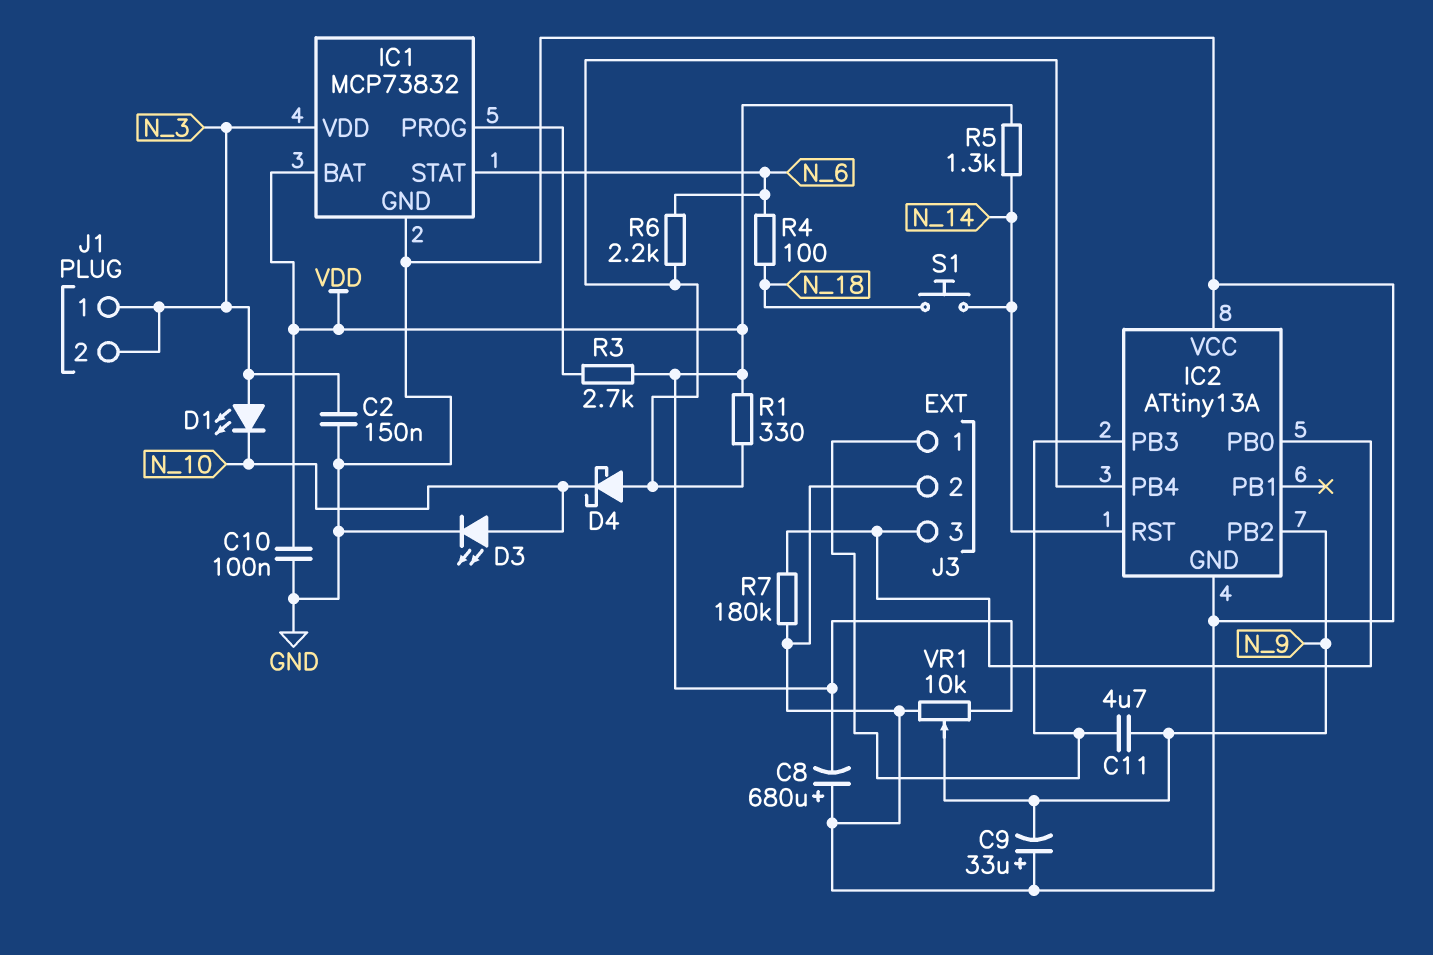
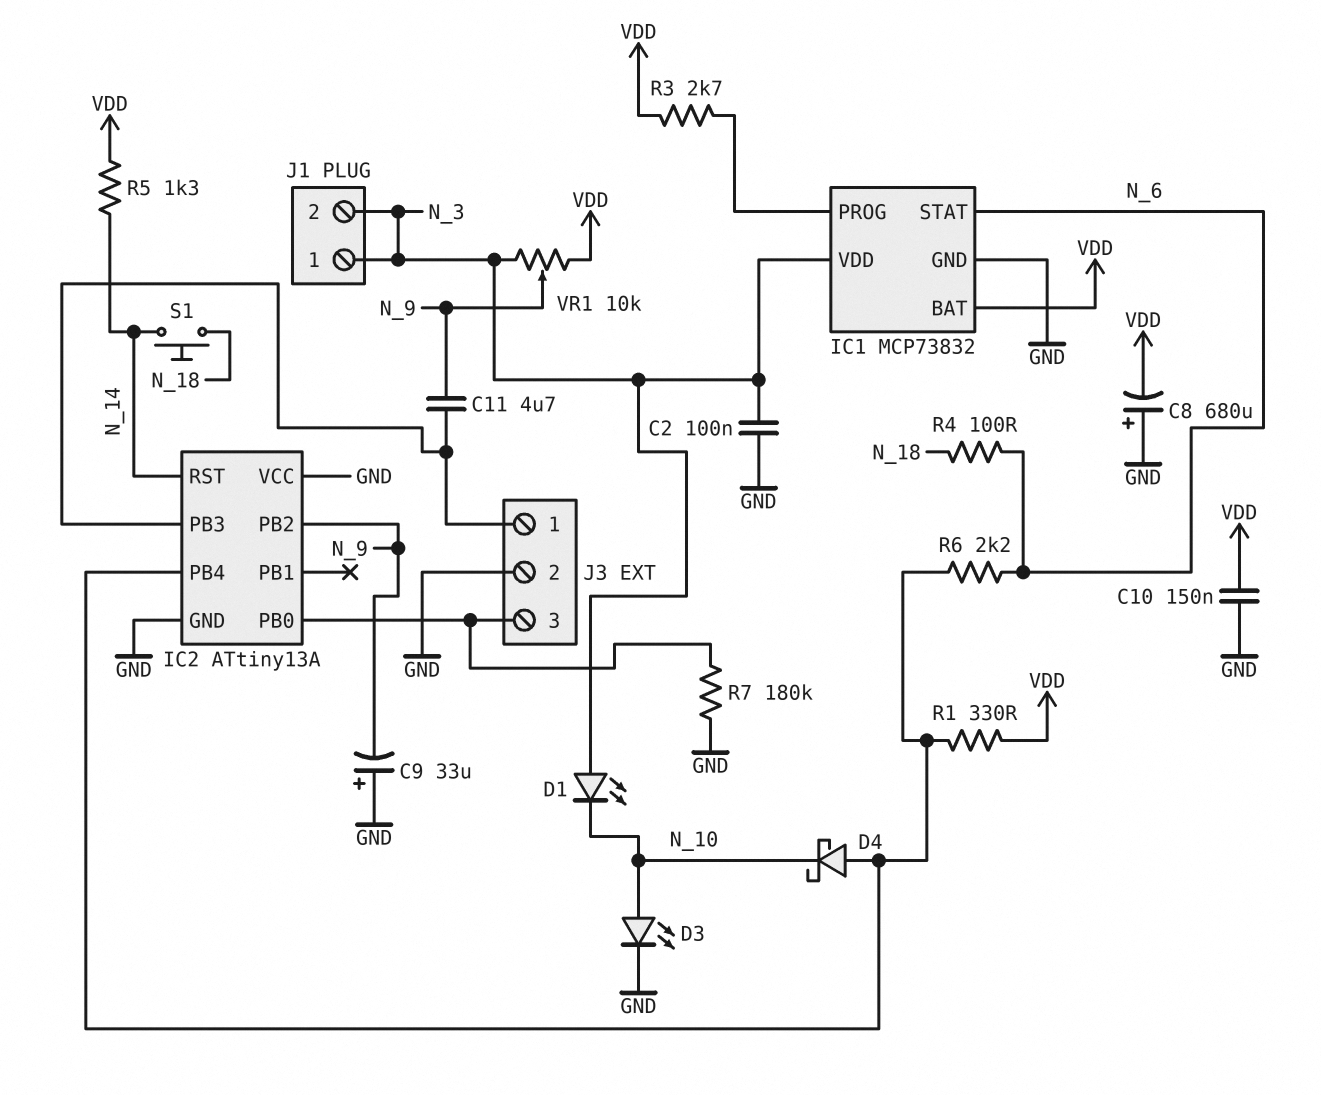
C2: 150nF (GND, N_3) -> 100nF (GND, N_3)
C10: 100nF (GND, VDD) -> 150nF (GND, VDD)
VR1: 10k (GND, VDD, wiper N_9) -> 10k (N_3, VDD, wiper N_9)

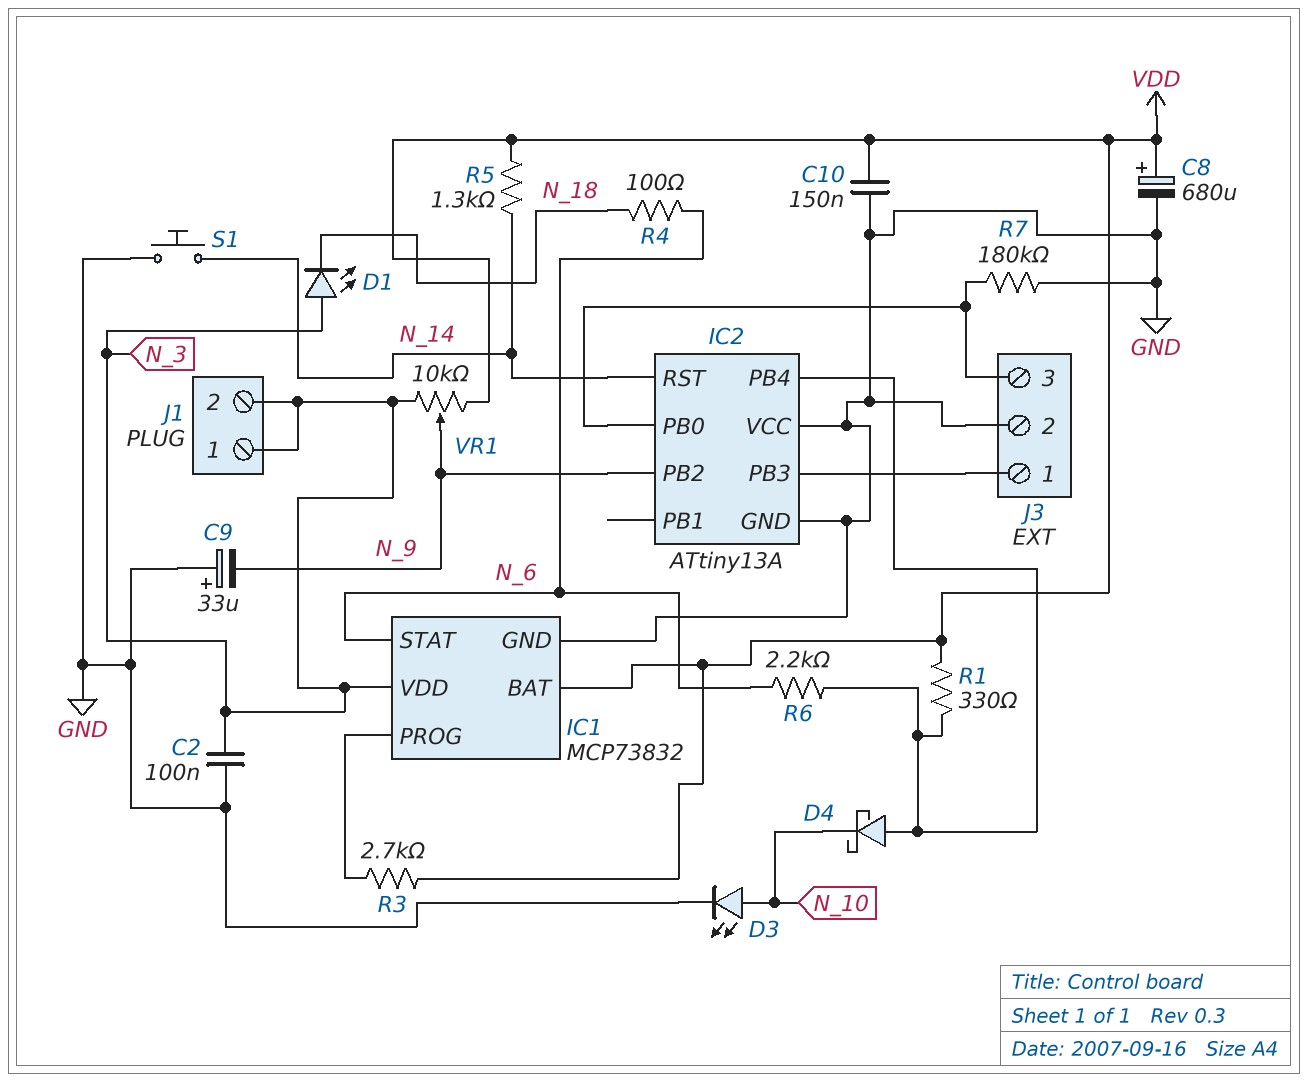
C8: 680uF (plus GND, minus VDD) -> 680uF (plus VDD, minus GND)
C11: 4.7uF (IC2/PB3, N_9) -> none
D1: LED (A N_3, K N_10) -> LED (A N_3, K N_18)
S1: button (N_14, N_18) -> button (GND, N_14)

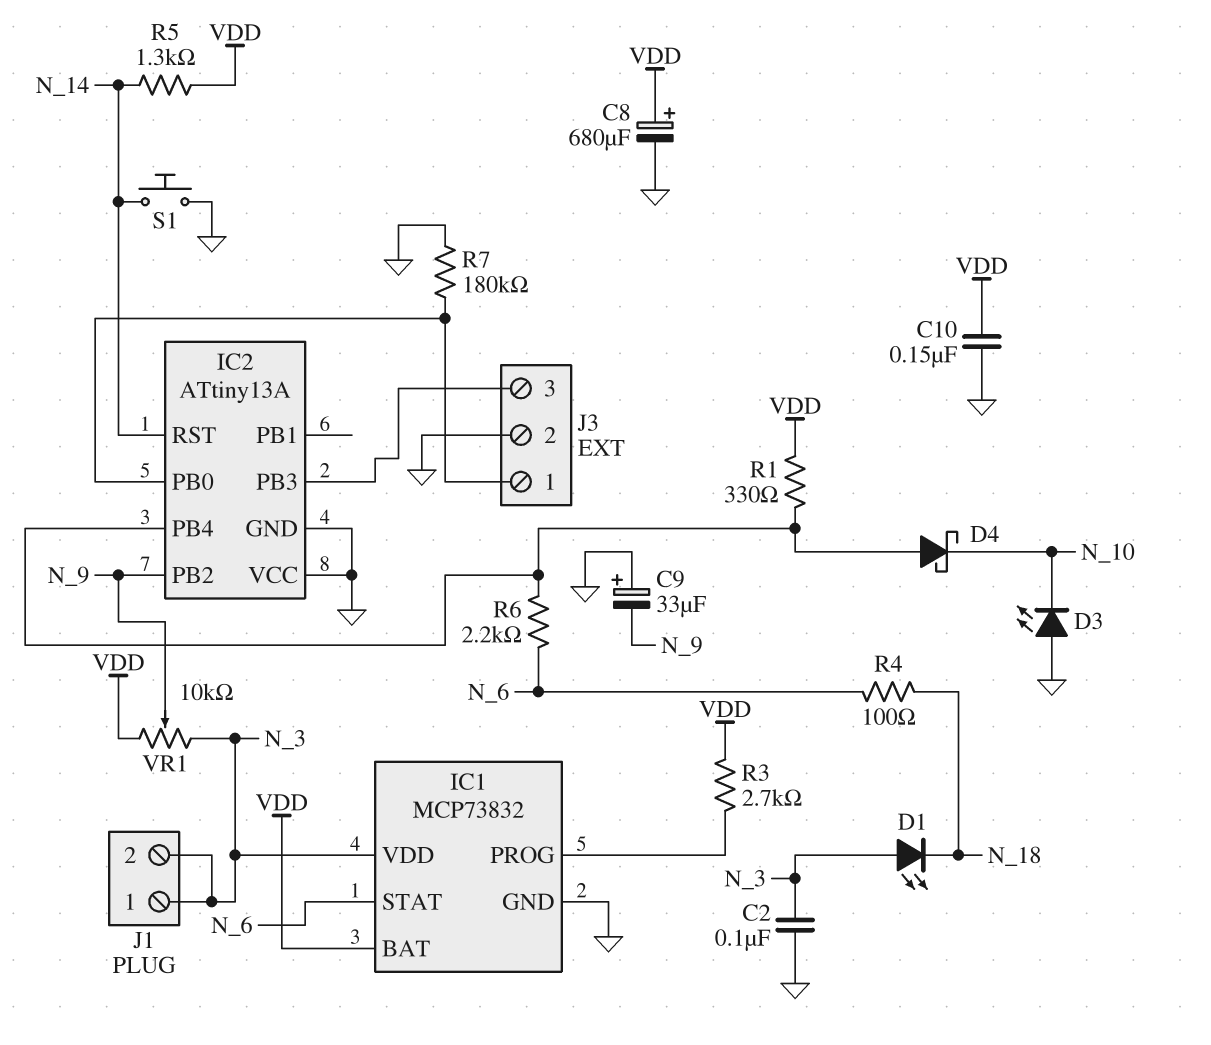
D3: LED (A N_10, K GND) -> LED (A GND, K N_10)
J3 pin 1: IC2/PB3 -> IC2/PB0
J3 pin 3: IC2/PB0 -> IC2/PB3

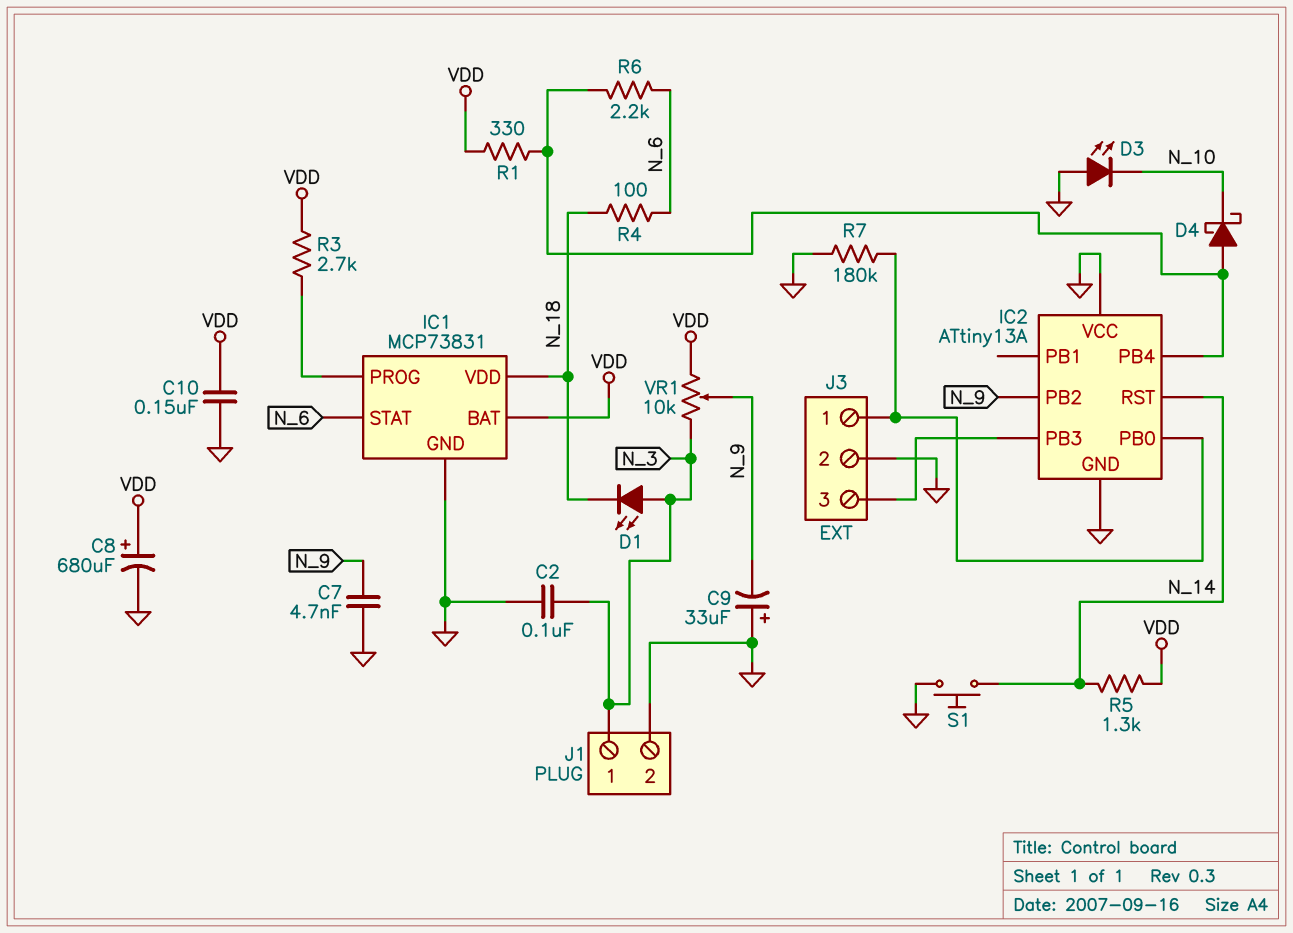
C7: none -> 4.7nF (GND, N_9)
IC1: MCP73832 -> MCP73831
IC1 pin VDD: N_3 -> N_18
J1 pin 2: N_3 -> GND

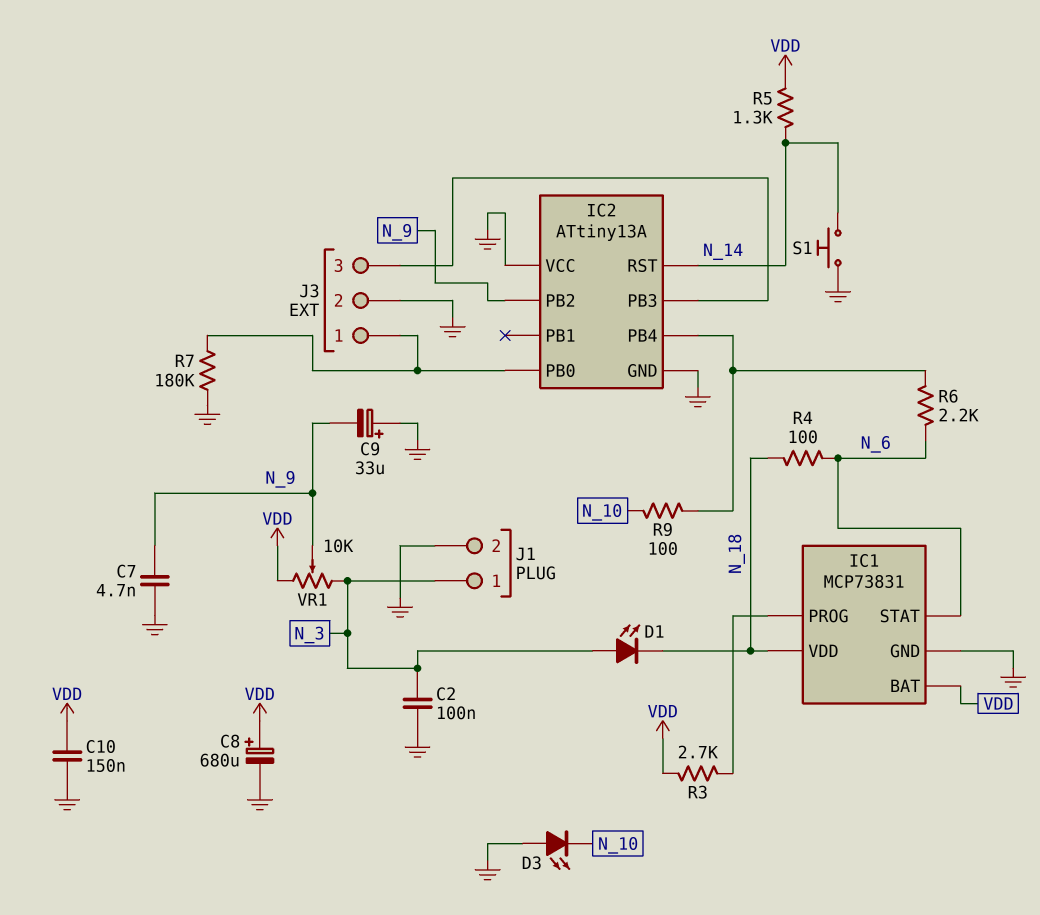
D4: schottky (A IC2/PB4, K N_10) -> none
R1: 330 (IC2/PB4, VDD) -> none
R9: none -> 100 (IC2/PB4, N_10)

